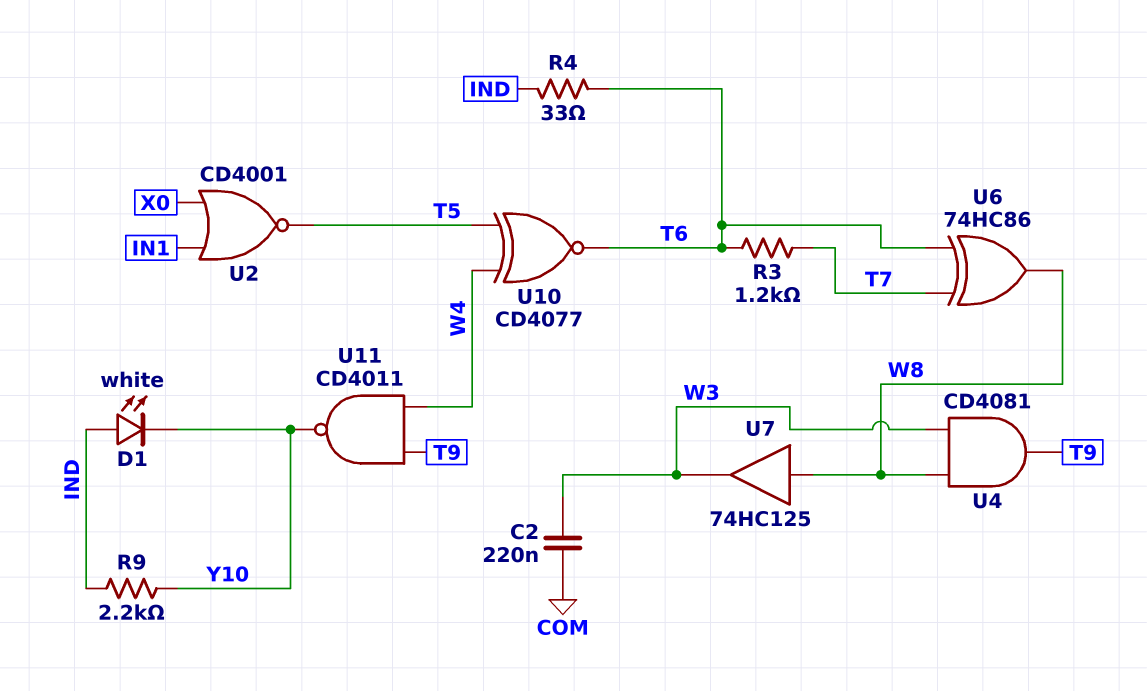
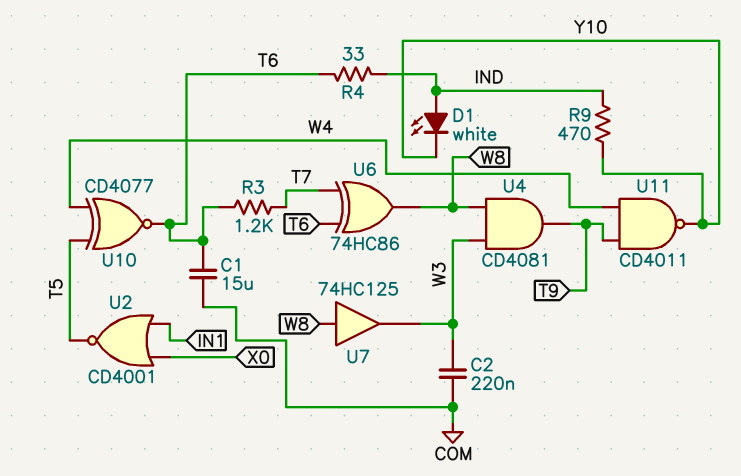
C1: none -> 15uF (COM, T6)
R9: 2.2k (IND, Y10) -> 470 (IND, Y10)

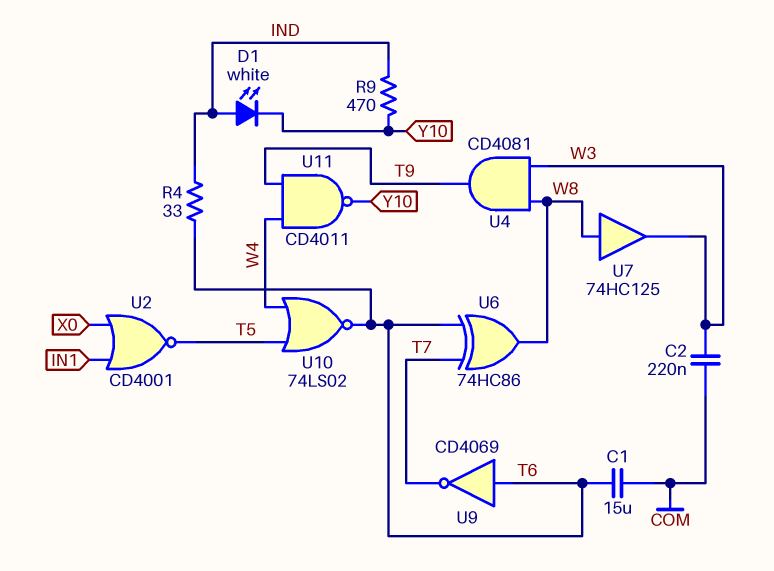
R3: 1.2k (T6, T7) -> none
U9: none -> NOT CD4069 (in T6, out T7)
U10: XNOR CD4077 (in T5, in W4, out T6) -> NOR 74LS02 (in T5, in W4, out T6)

